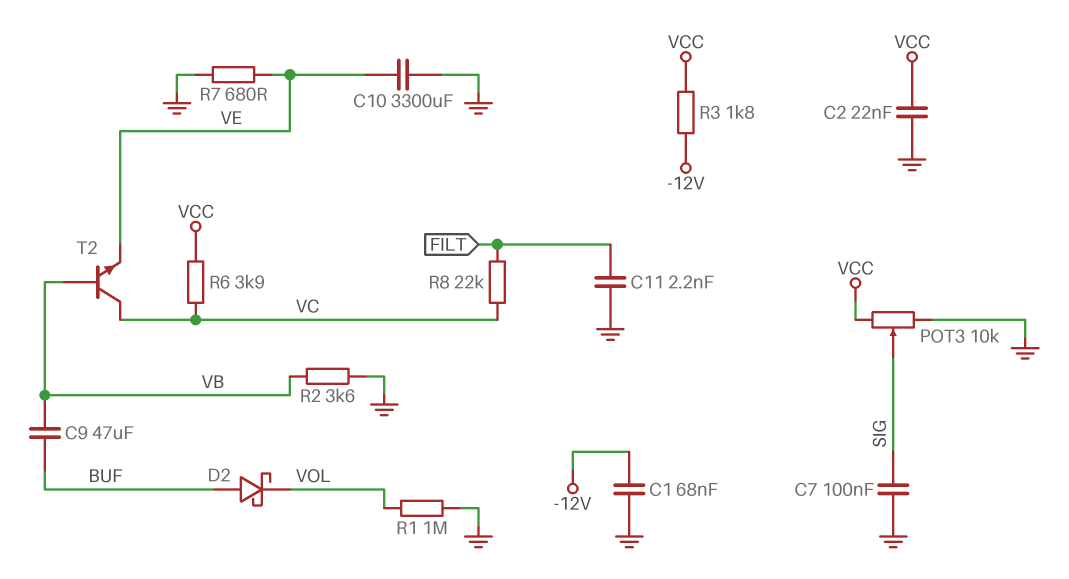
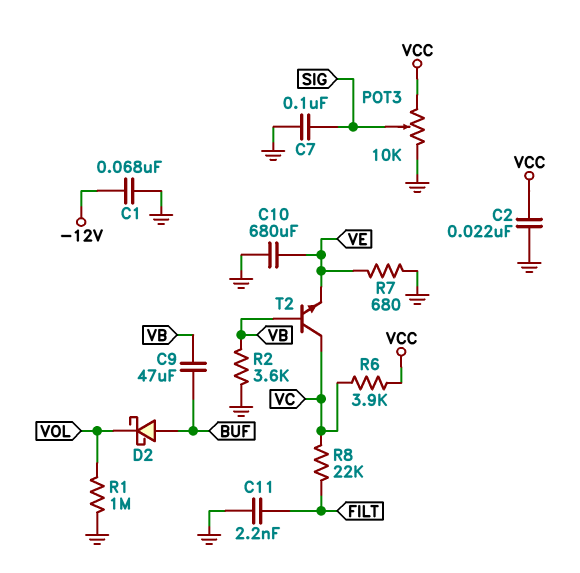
C10: 3300uF (GND, VE) -> 680uF (GND, VE)
R3: 1.8k (-12V, VCC) -> none

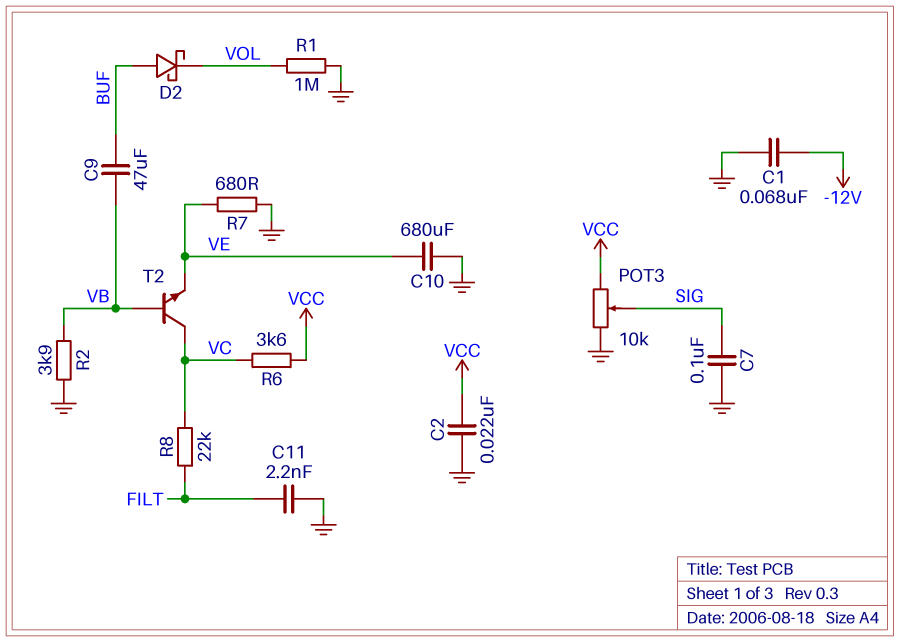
R2: 3.6k (GND, VB) -> 3.9k (GND, VB)
R6: 3.9k (VC, VCC) -> 3.6k (VC, VCC)

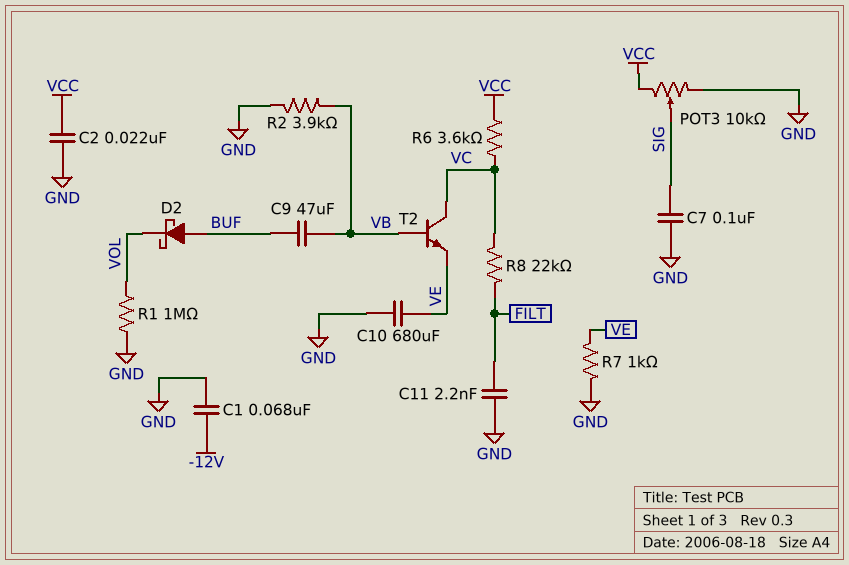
R7: 680 (GND, VE) -> 1k (GND, VE)

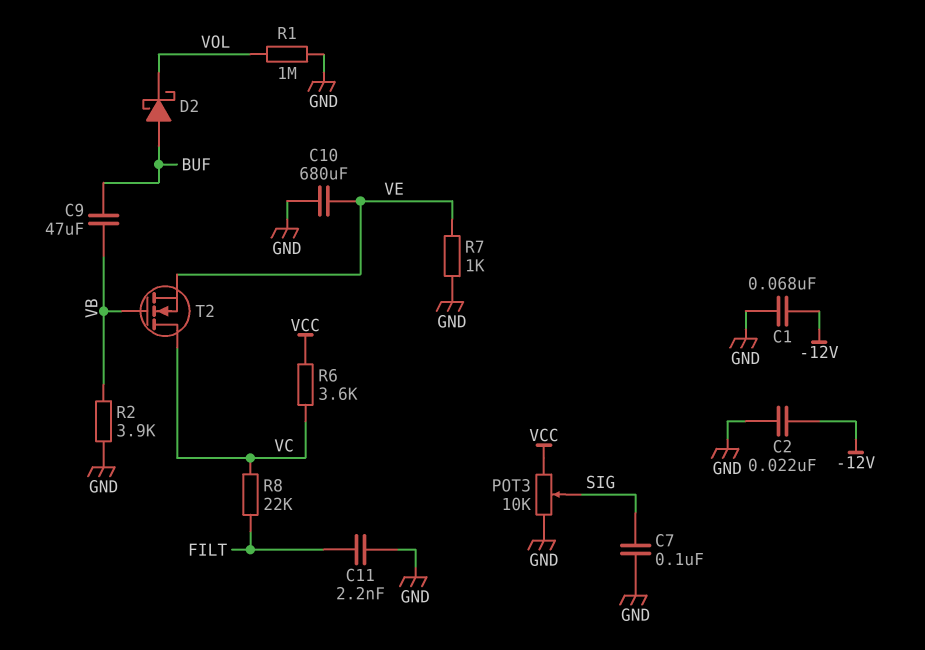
C2: 22nF (GND, VCC) -> 22nF (-12V, GND)
T2: NPN (B VB, C VC, E VE) -> NMOS (G VB, D VC, S VE)

